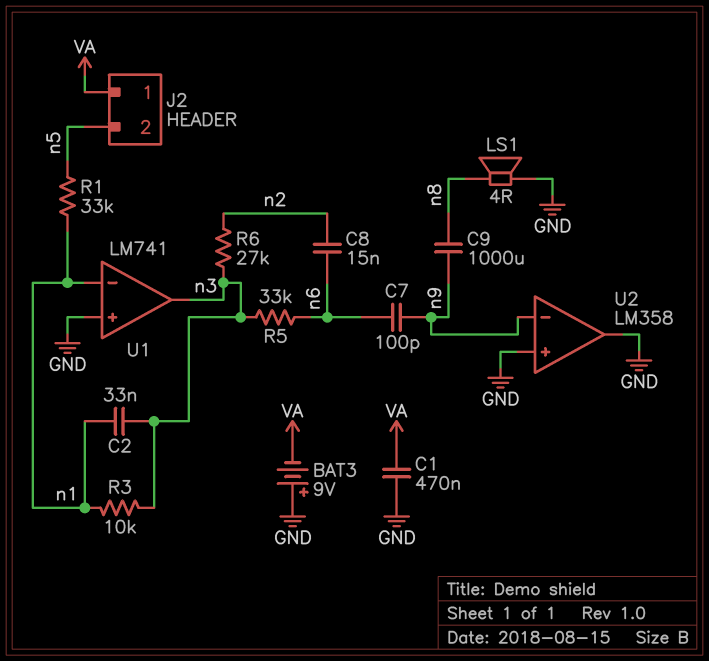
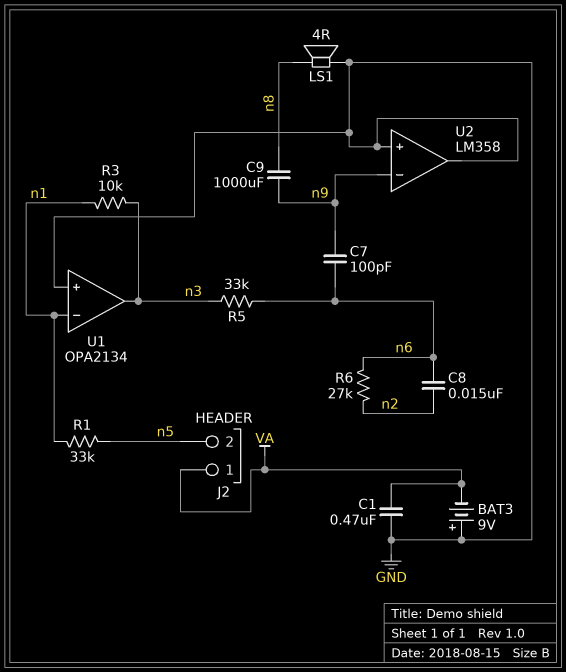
C2: 33nF (n1, n3) -> none
R6: 27k (n2, n3) -> 27k (n2, n6)
U1: LM741 -> OPA2134

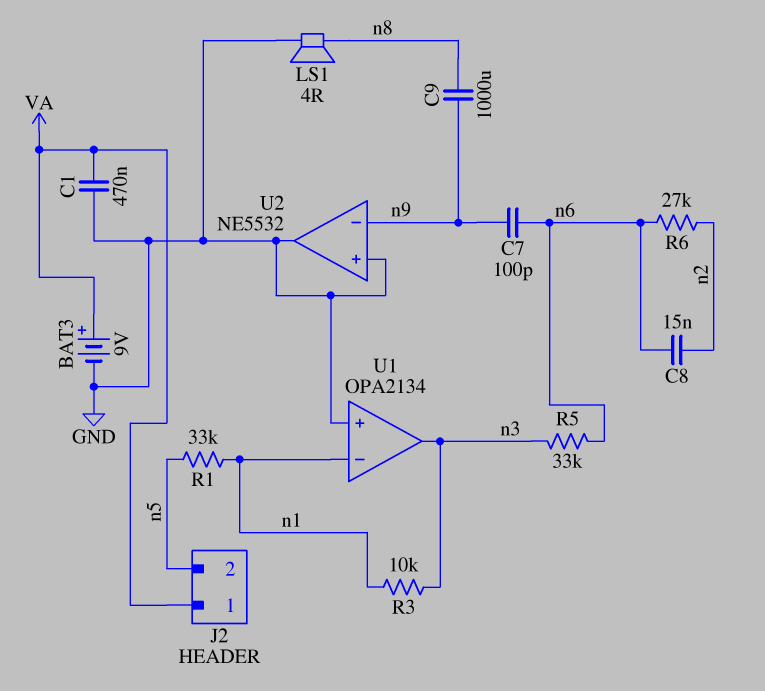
BAT3: 9V (plus GND, minus VA) -> 9V (plus VA, minus GND)
U2: LM358 -> NE5532

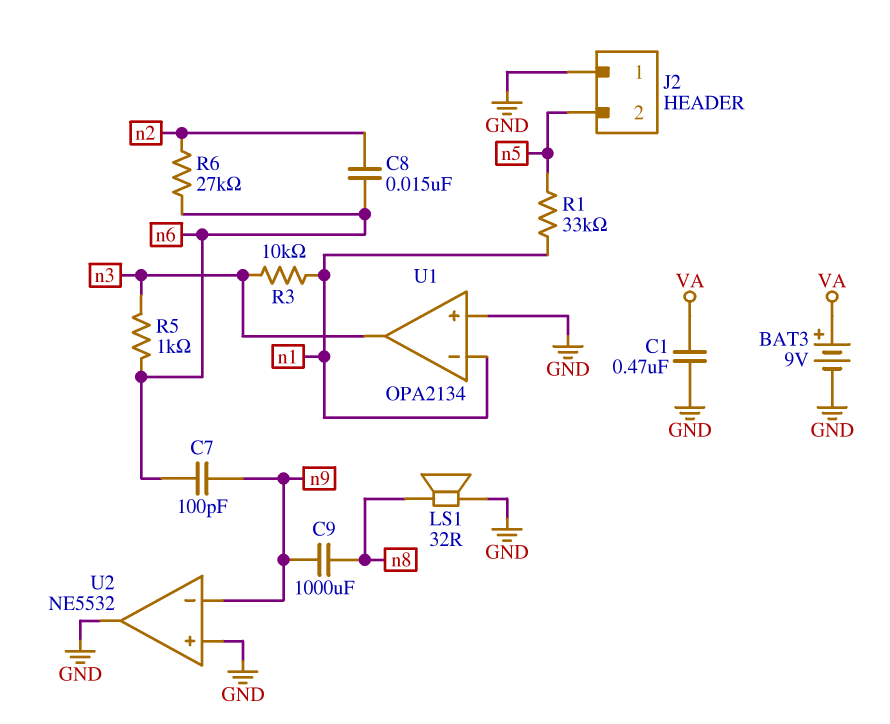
J2 pin 1: VA -> GND
LS1: speaker 4R (GND, n8) -> speaker 32R (GND, n8)
R5: 33k (n3, n6) -> 1k (n3, n6)

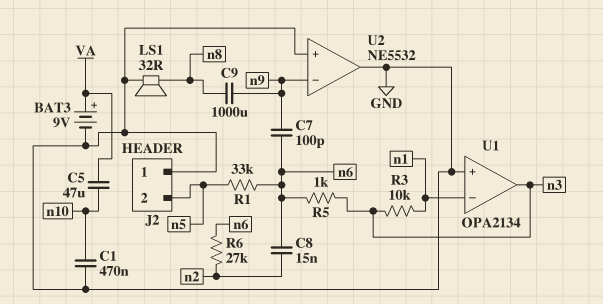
C1: 470nF (GND, VA) -> 470nF (GND, n10)
C5: none -> 47uF (VA, n10)
R1: 33k (n1, n5) -> 33k (n5, n6)

